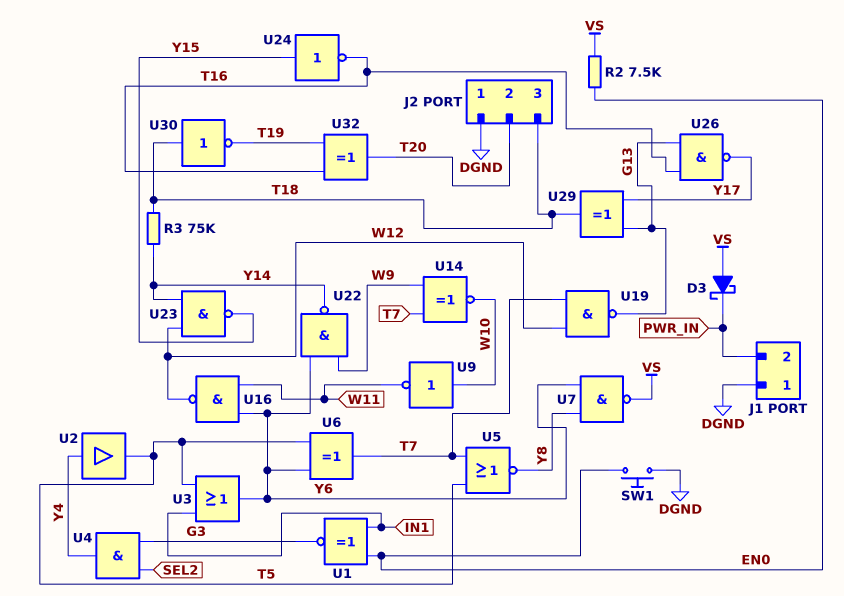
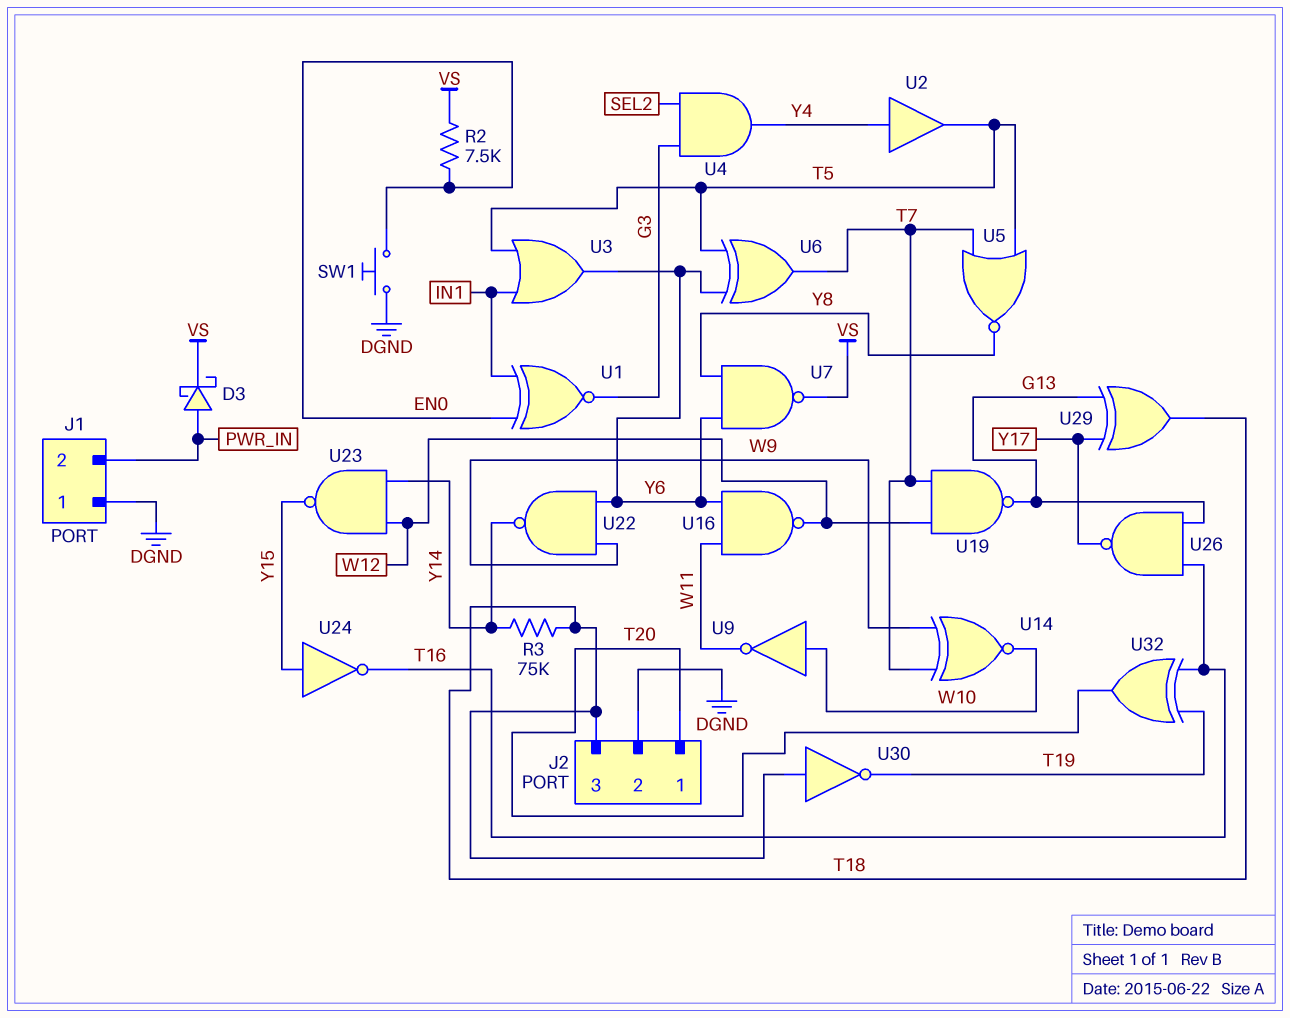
D3: schottky (A VS, K PWR_IN) -> schottky (A PWR_IN, K VS)
J2 pin 1: DGND -> T20
J2 pin 2: T20 -> DGND

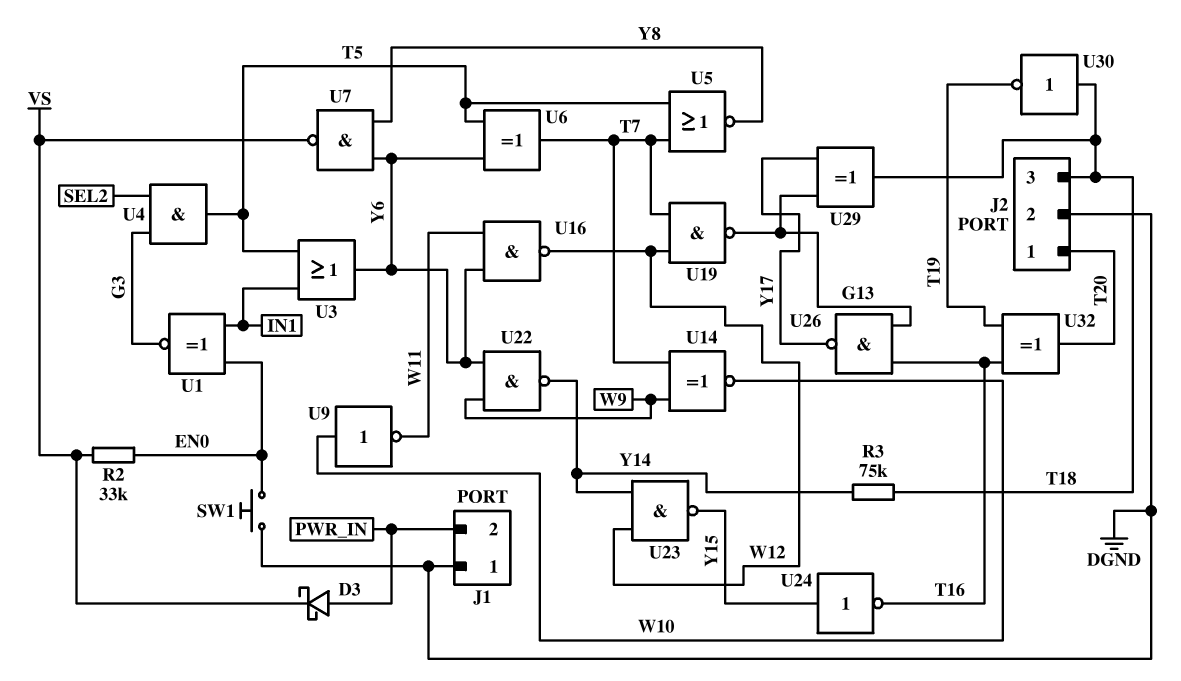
R2: 7.5k (EN0, VS) -> 33k (EN0, VS)
U2: buffer (in Y4, out T5) -> none
U4: AND (in G3, in SEL2, out Y4) -> AND (in G3, in SEL2, out T5)

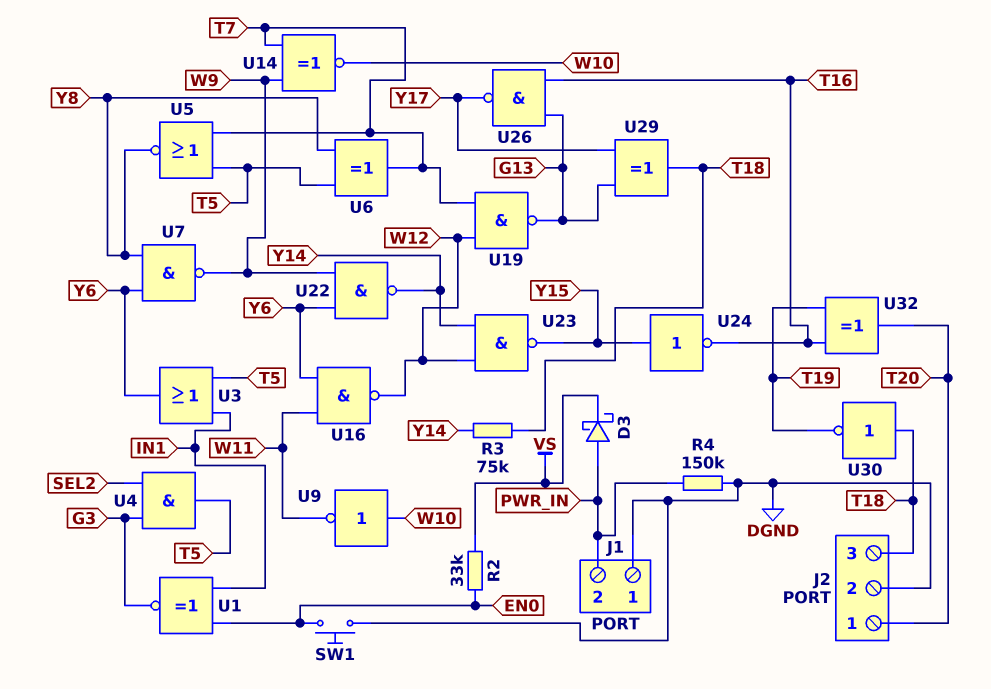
R4: none -> 150k (DGND, PWR_IN)
U6: XOR (in T5, in Y6, out T7) -> XOR (in T5, in Y8, out T7)
U7: NAND (in Y6, in Y8, out VS) -> NAND (in Y6, in Y8, out W9)

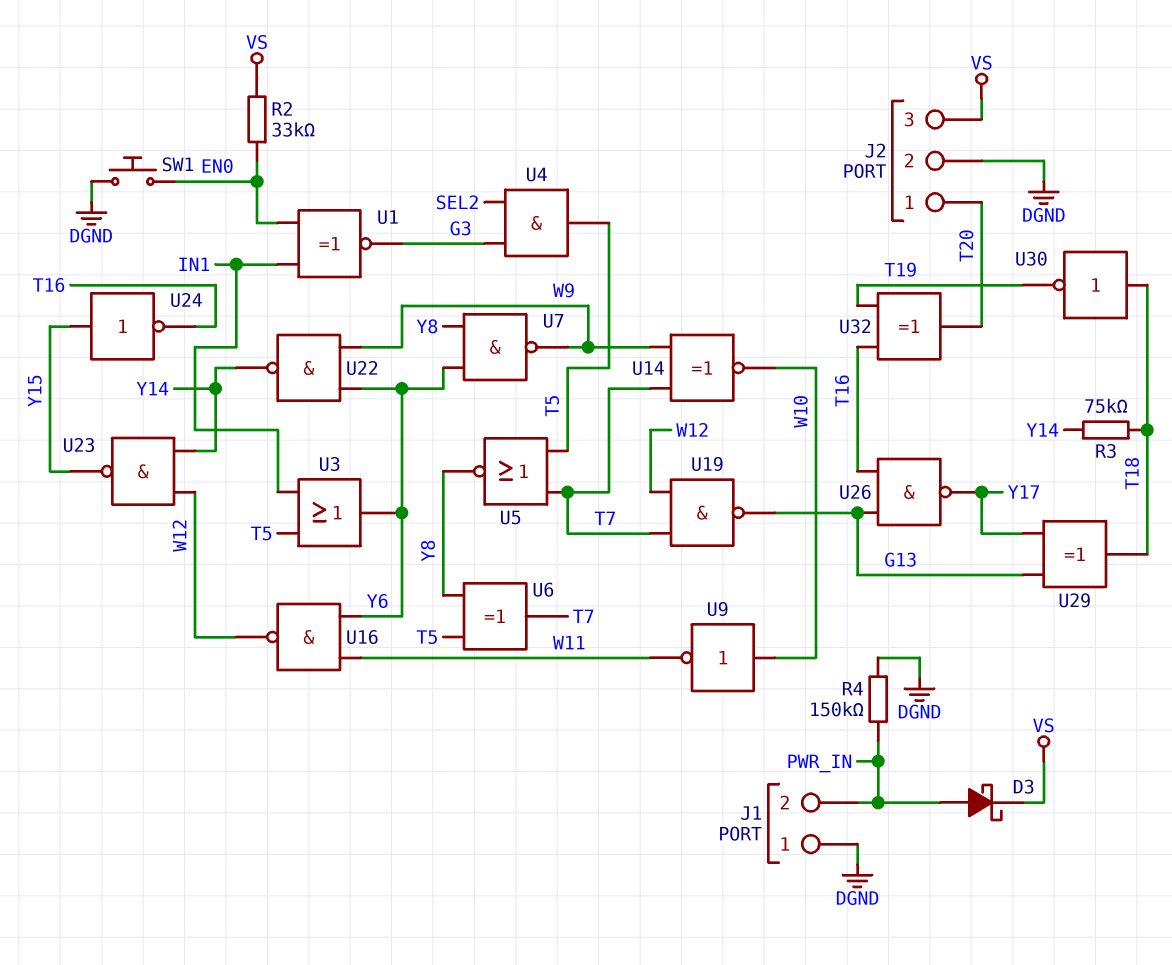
J2 pin 3: T18 -> VS

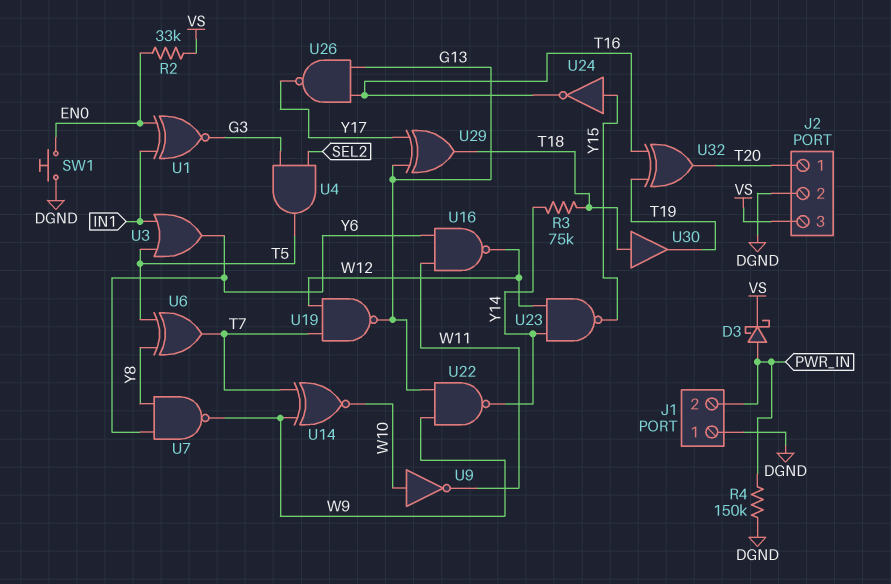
U5: NOR (in T5, in T7, out Y8) -> none
U22: NAND (in W9, in Y6, out Y14) -> NAND (in G13, in W9, out Y14)
U30: NOT (in T18, out T19) -> buffer (in T18, out T19)

